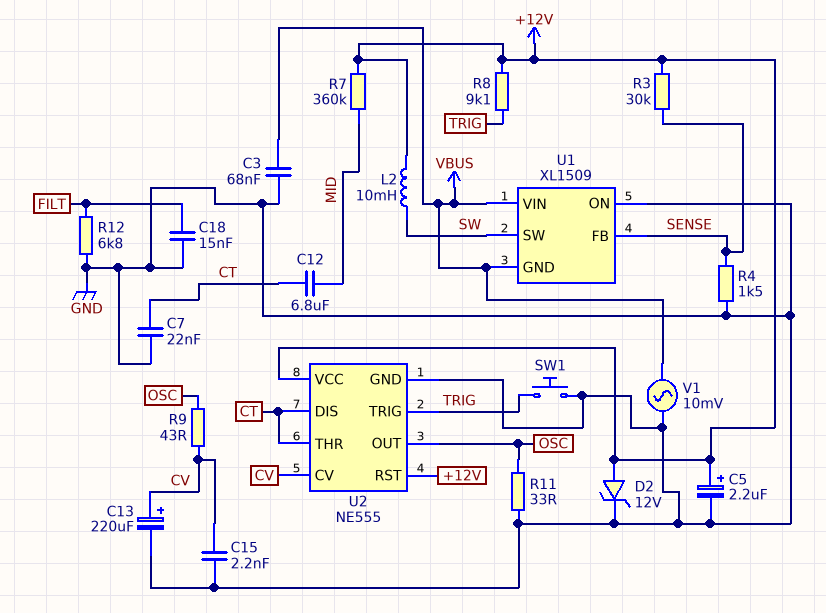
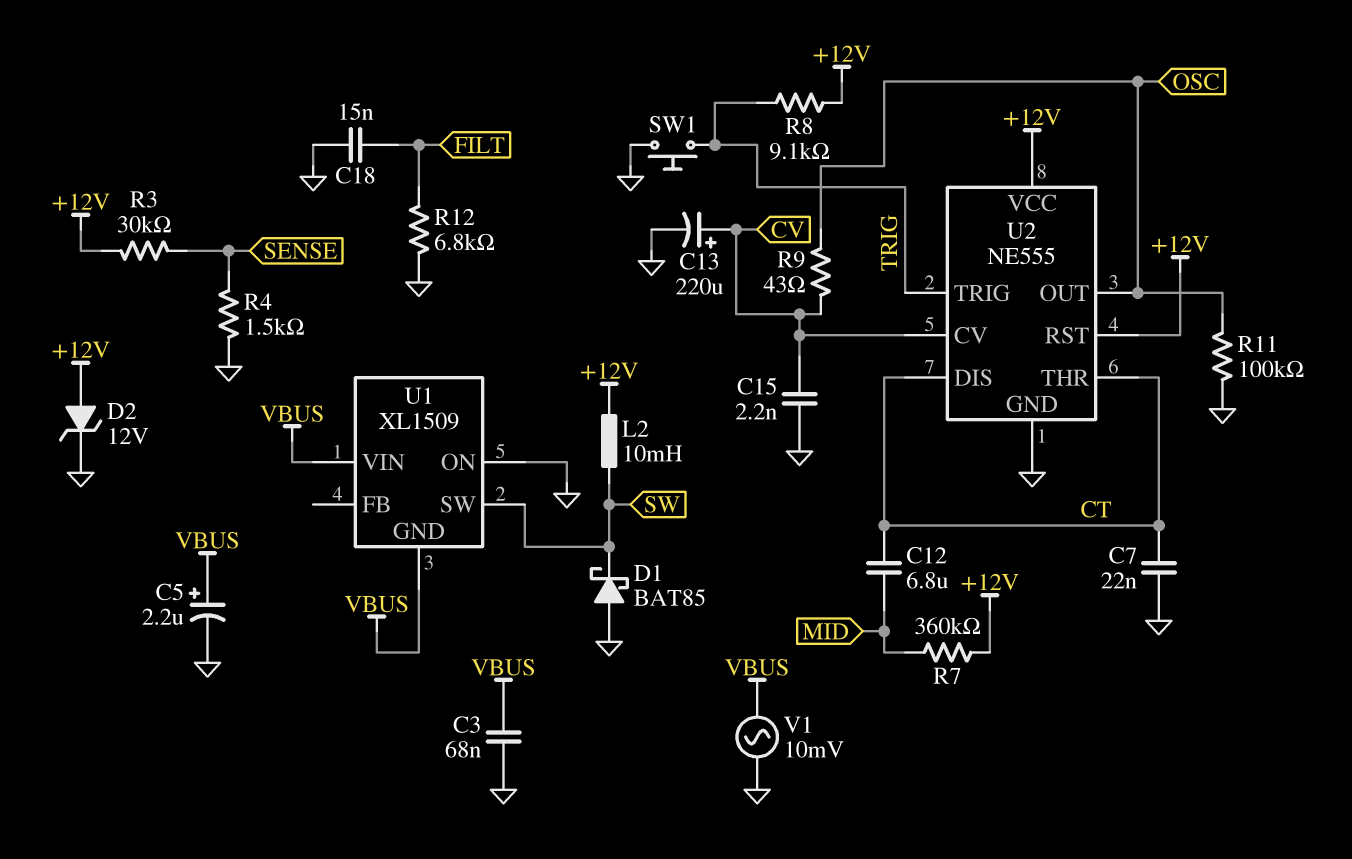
C5: 2.2uF (plus +12V, minus GND) -> 2.2uF (plus VBUS, minus GND)
D1: none -> schottky BAT85 (A GND, K SW)
R11: 33 (GND, OSC) -> 100k (GND, OSC)
U1 pin FB: SENSE -> none

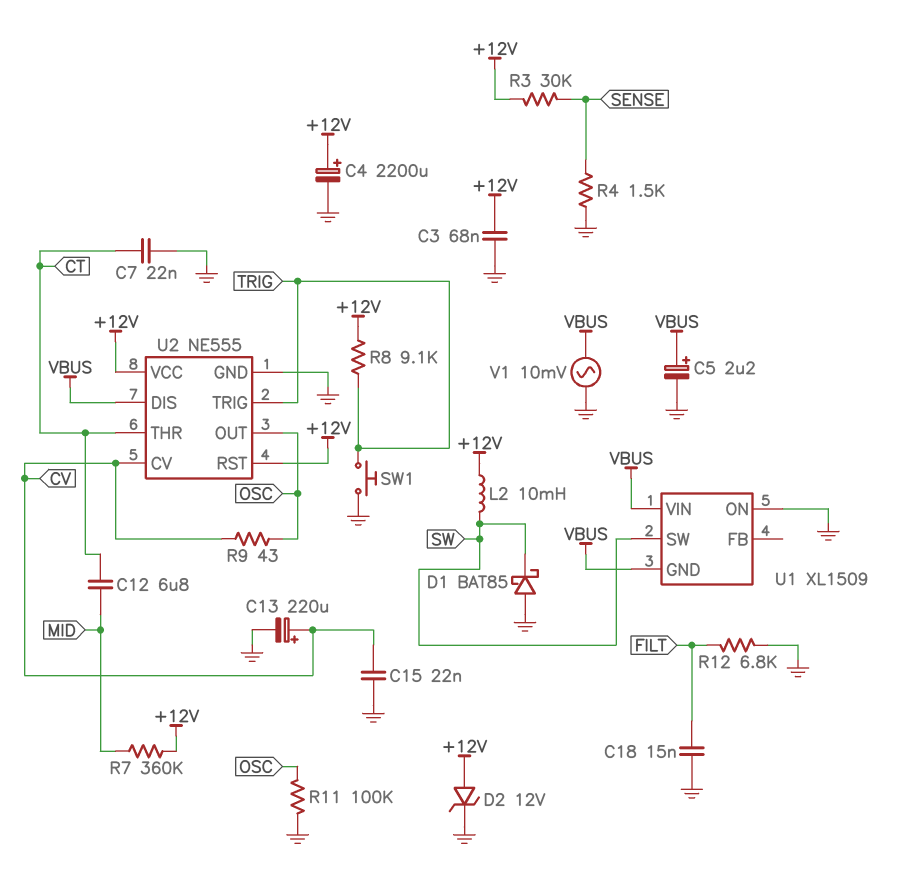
C3: 68nF (GND, VBUS) -> 68nF (+12V, GND)
C4: none -> 2200uF (plus +12V, minus GND)
C15: 2.2nF (CV, GND) -> 22nF (CV, GND)
U2 pin DIS: CT -> VBUS

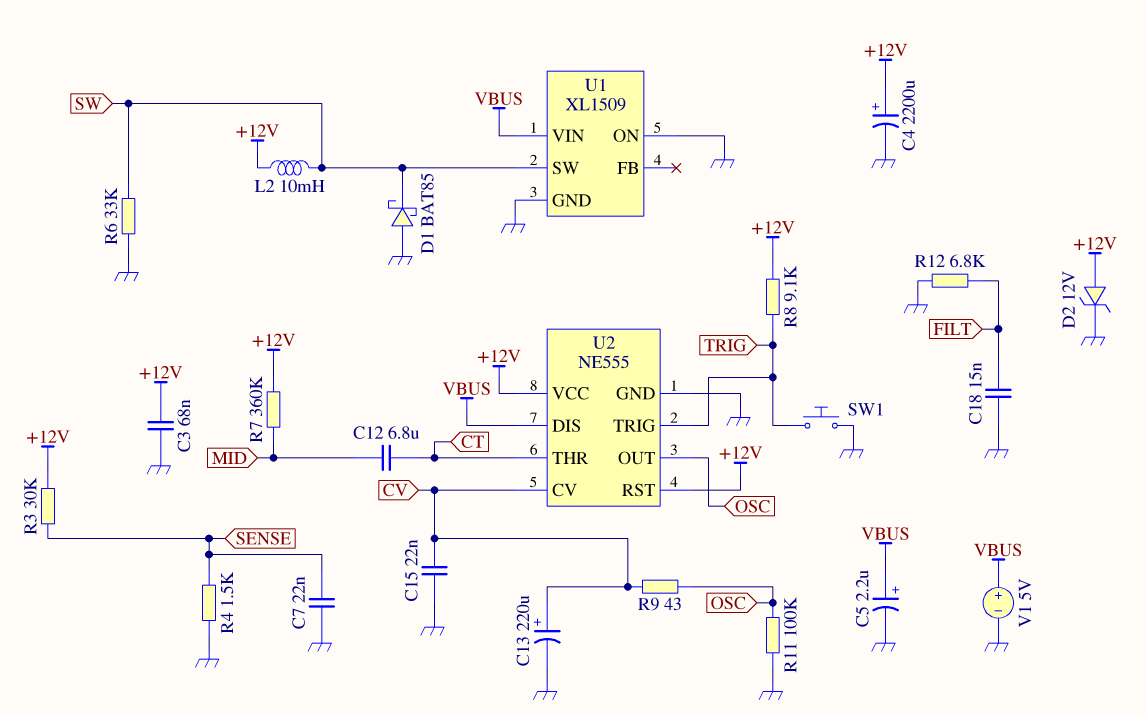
C7: 22nF (CT, GND) -> 22nF (GND, SENSE)
R6: none -> 33k (GND, SW)
U1 pin GND: VBUS -> GND
V1: AC 10mV (GND, VBUS) -> 5V (plus VBUS, minus GND)

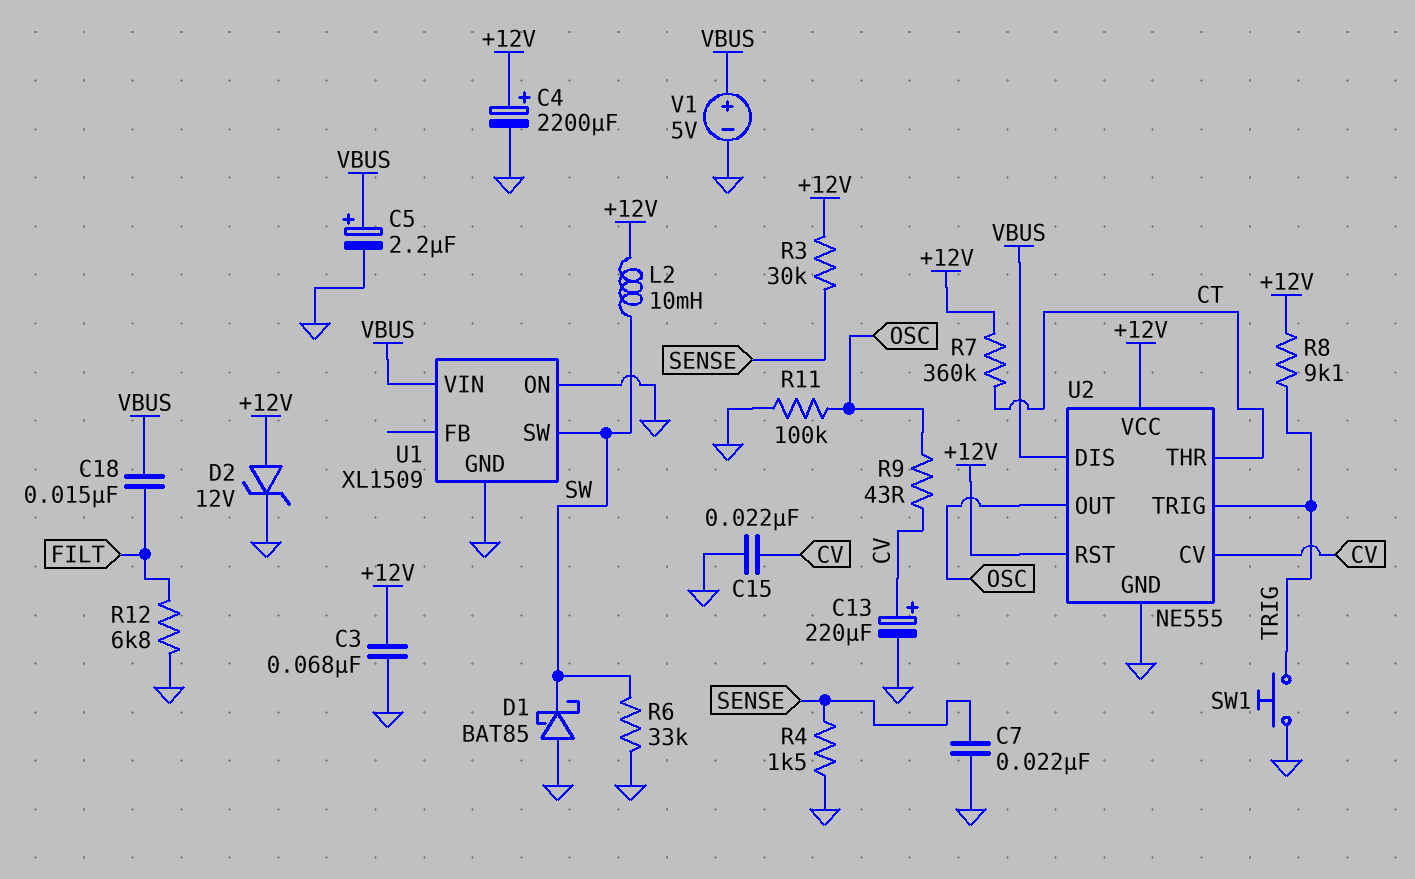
C12: 6.8uF (CT, MID) -> none
C18: 15nF (FILT, GND) -> 15nF (FILT, VBUS)
R7: 360k (+12V, MID) -> 360k (+12V, CT)

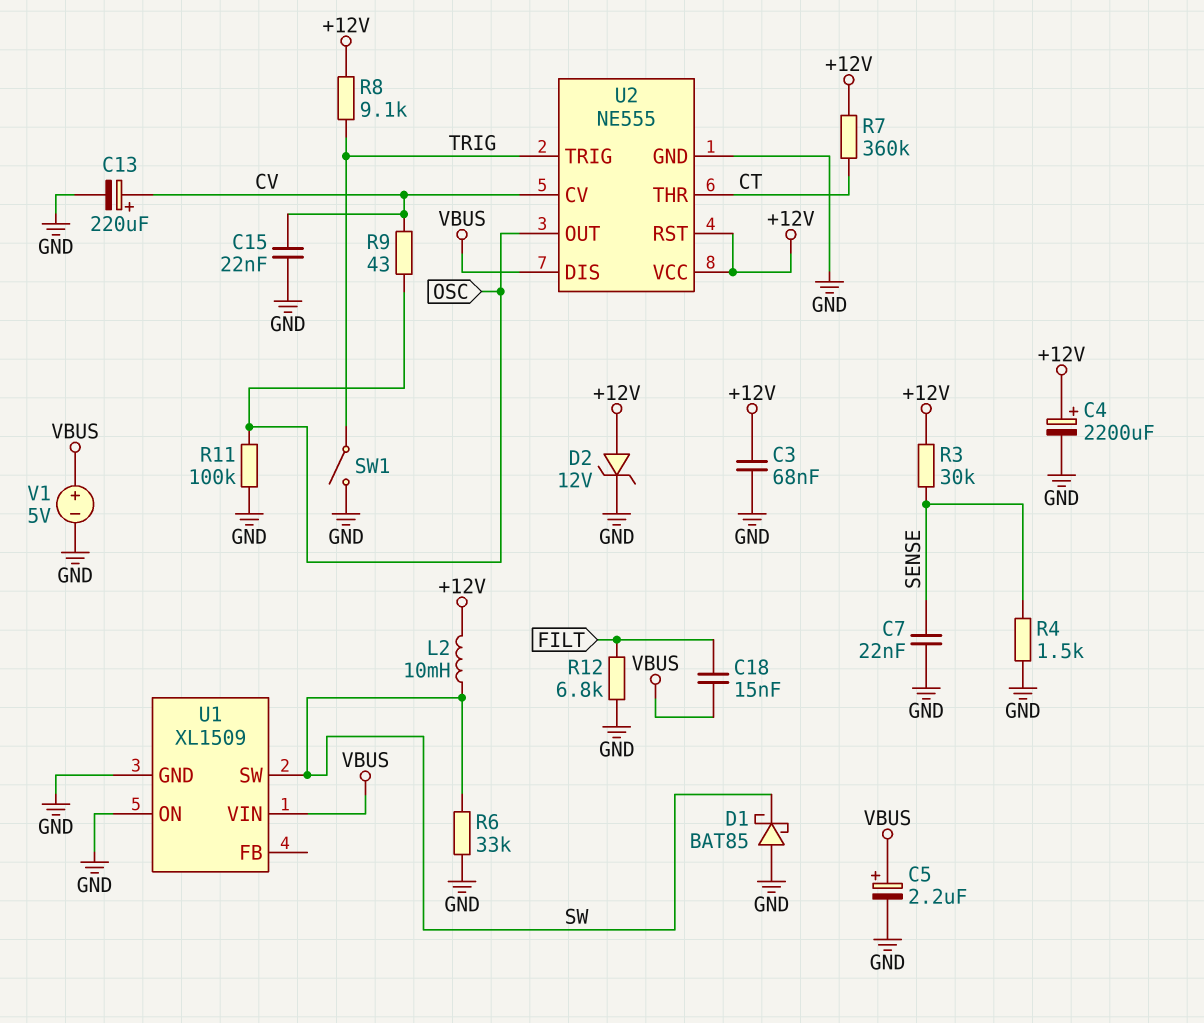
SW1: button (GND, TRIG) -> switch (GND, TRIG)

